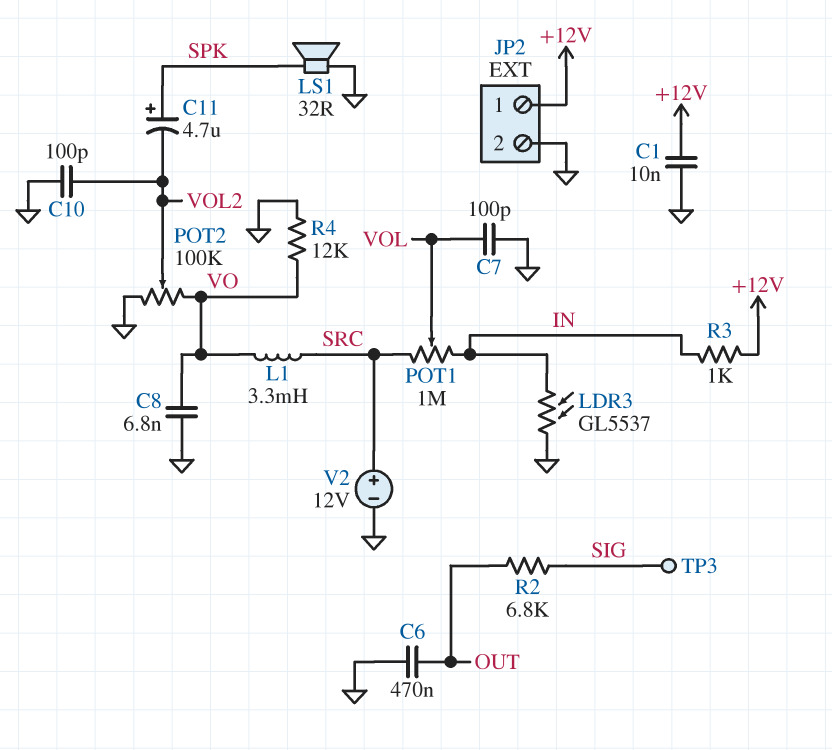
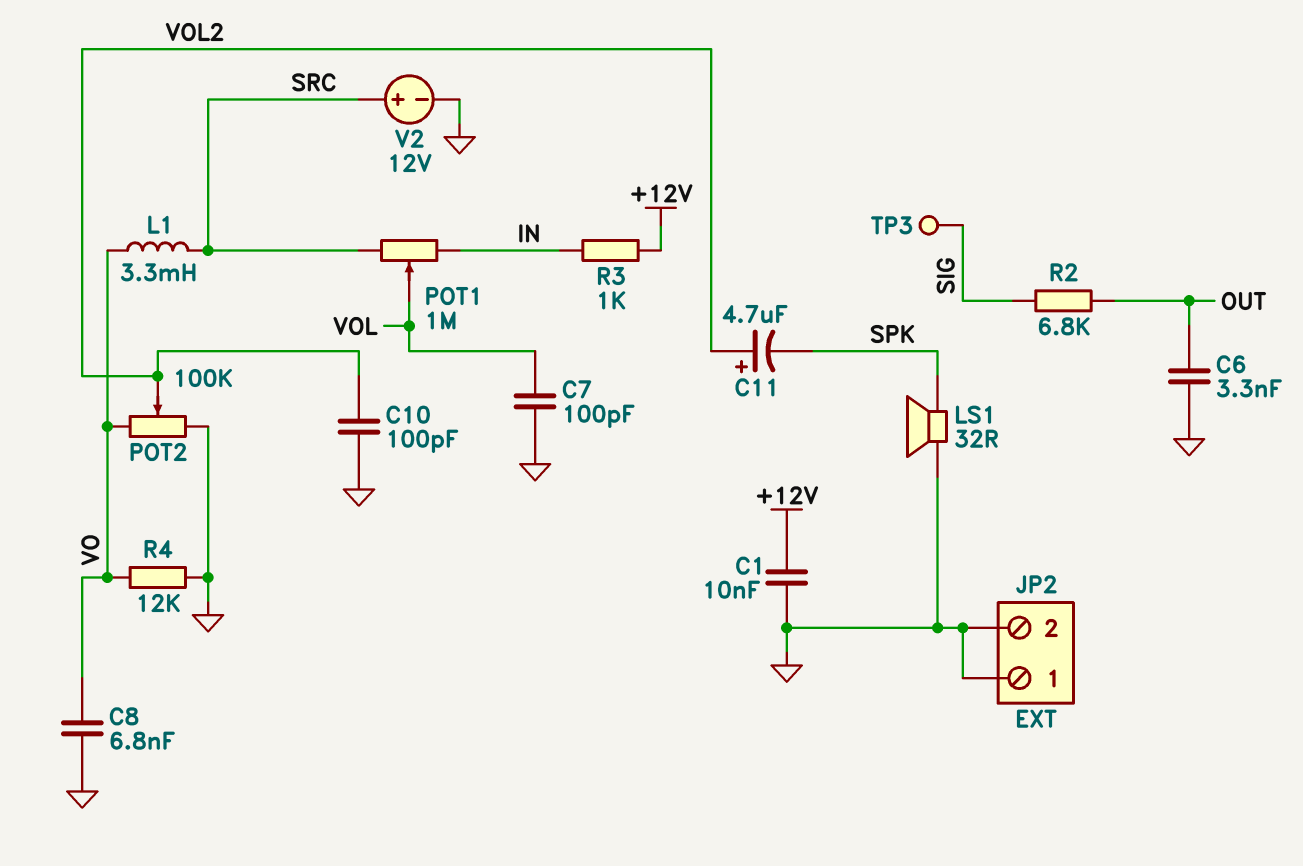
C6: 470nF (GND, OUT) -> 3.3nF (GND, OUT)
C11: 4.7uF (plus SPK, minus VOL2) -> 4.7uF (plus VOL2, minus SPK)
JP2 pin 1: +12V -> GND
LDR3: GL5537 (GND, IN) -> none

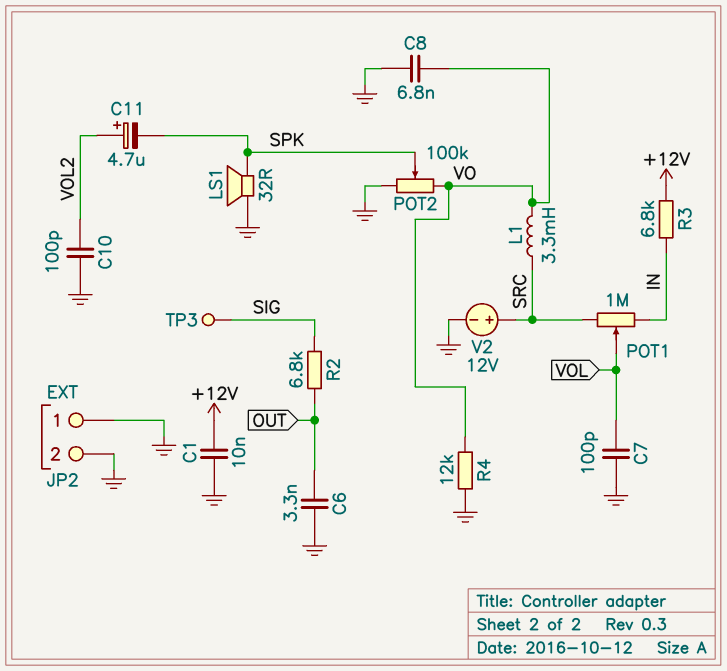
POT2: 100k (GND, VO, wiper VOL2) -> 100k (GND, VO, wiper SPK)
R3: 1k (+12V, IN) -> 6.8k (+12V, IN)

